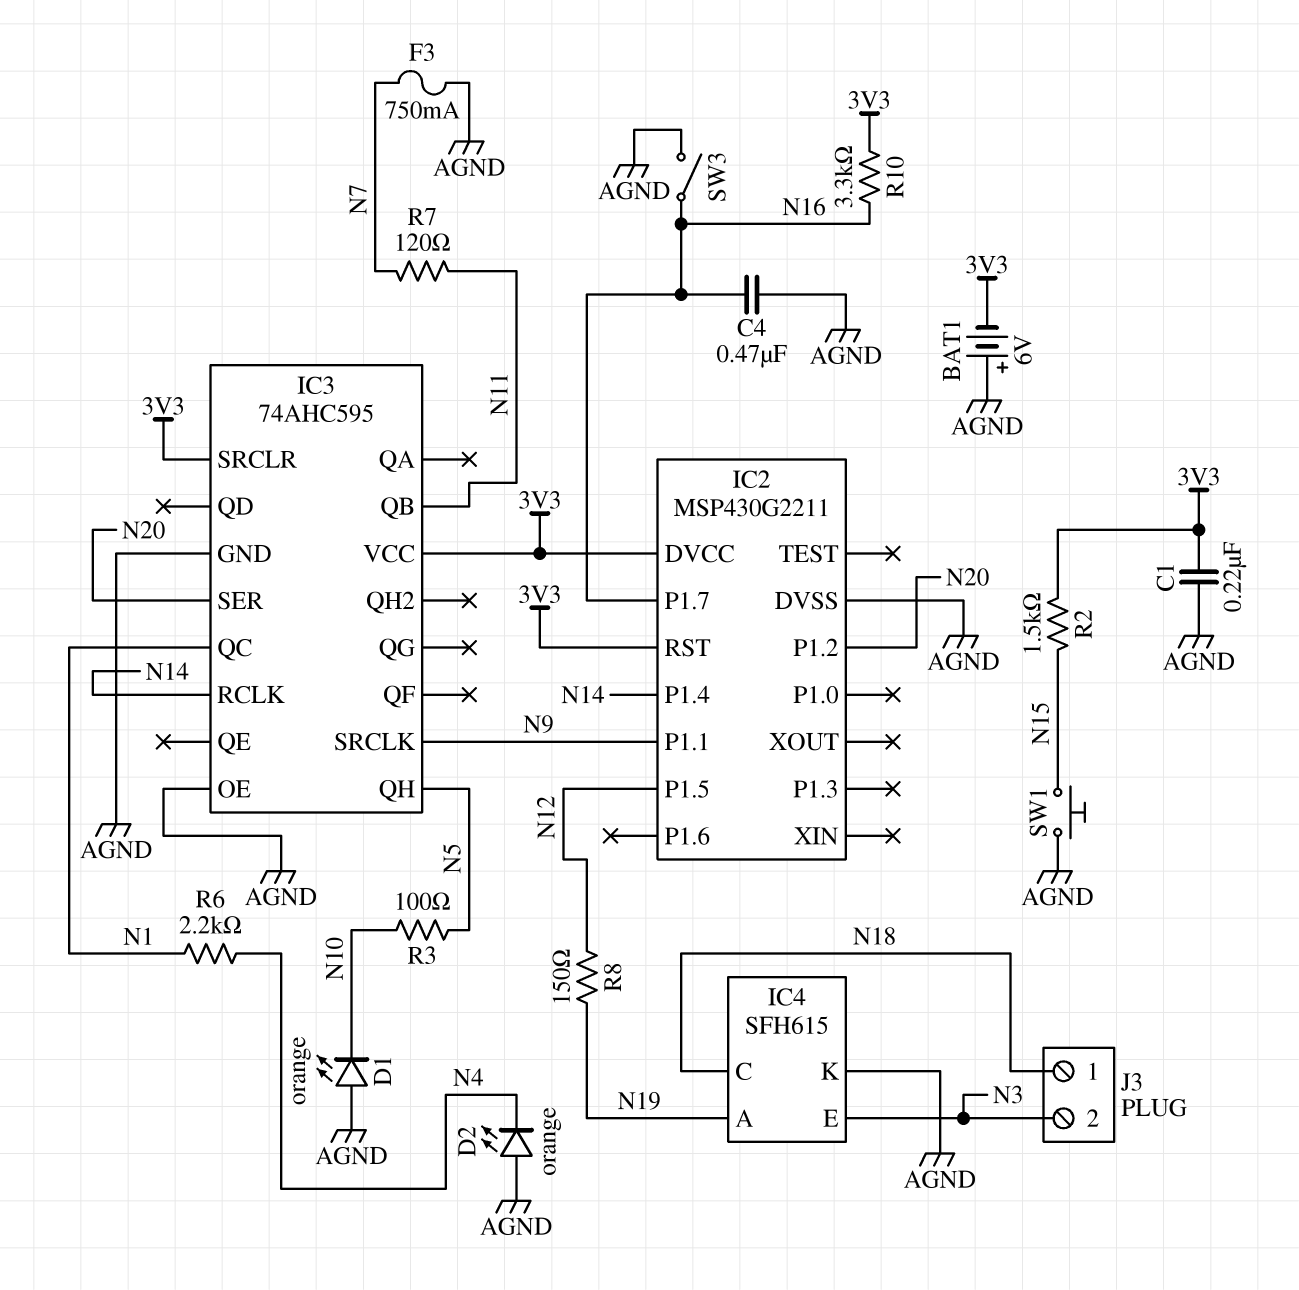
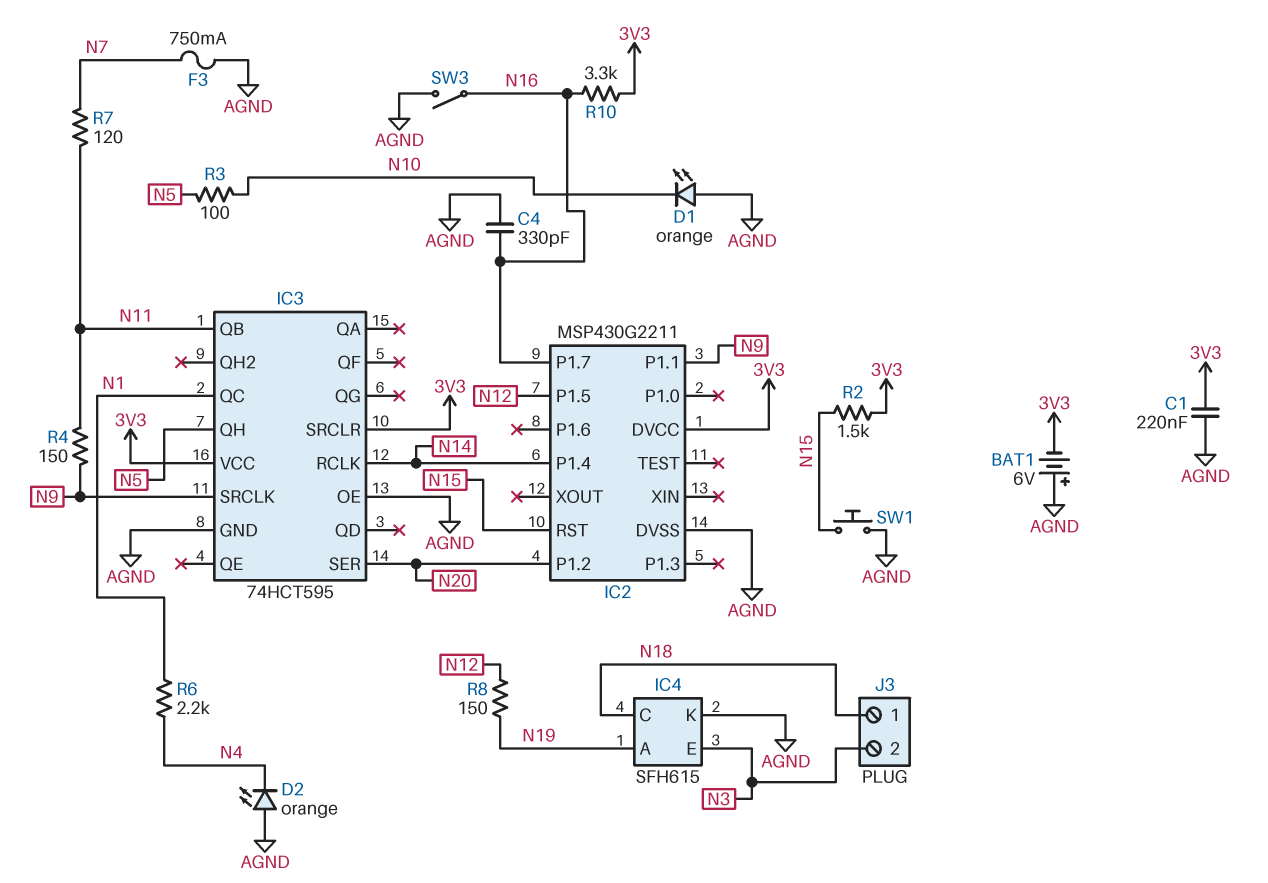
C4: 470nF (AGND, N16) -> 330pF (AGND, N16)
IC2 pin RST: 3V3 -> N15
IC3: 74AHC595 -> 74HCT595
R4: none -> 150 (N9, N11)

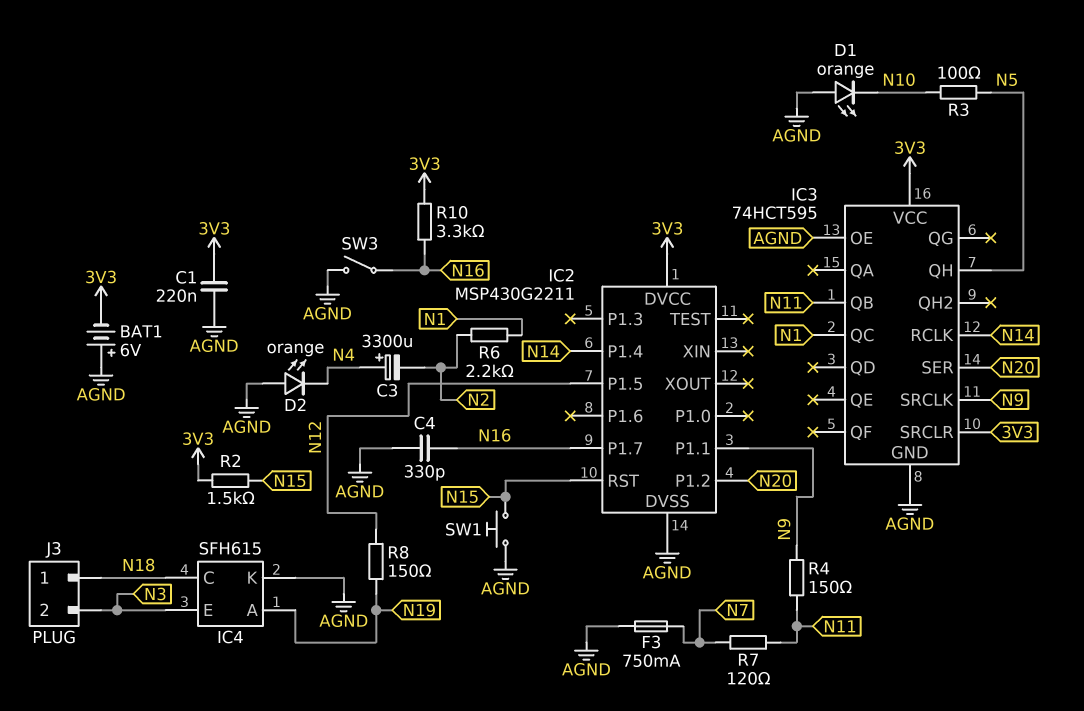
C3: none -> 3300uF (plus N4, minus N2)
R6: 2.2k (N1, N4) -> 2.2k (N1, N2)

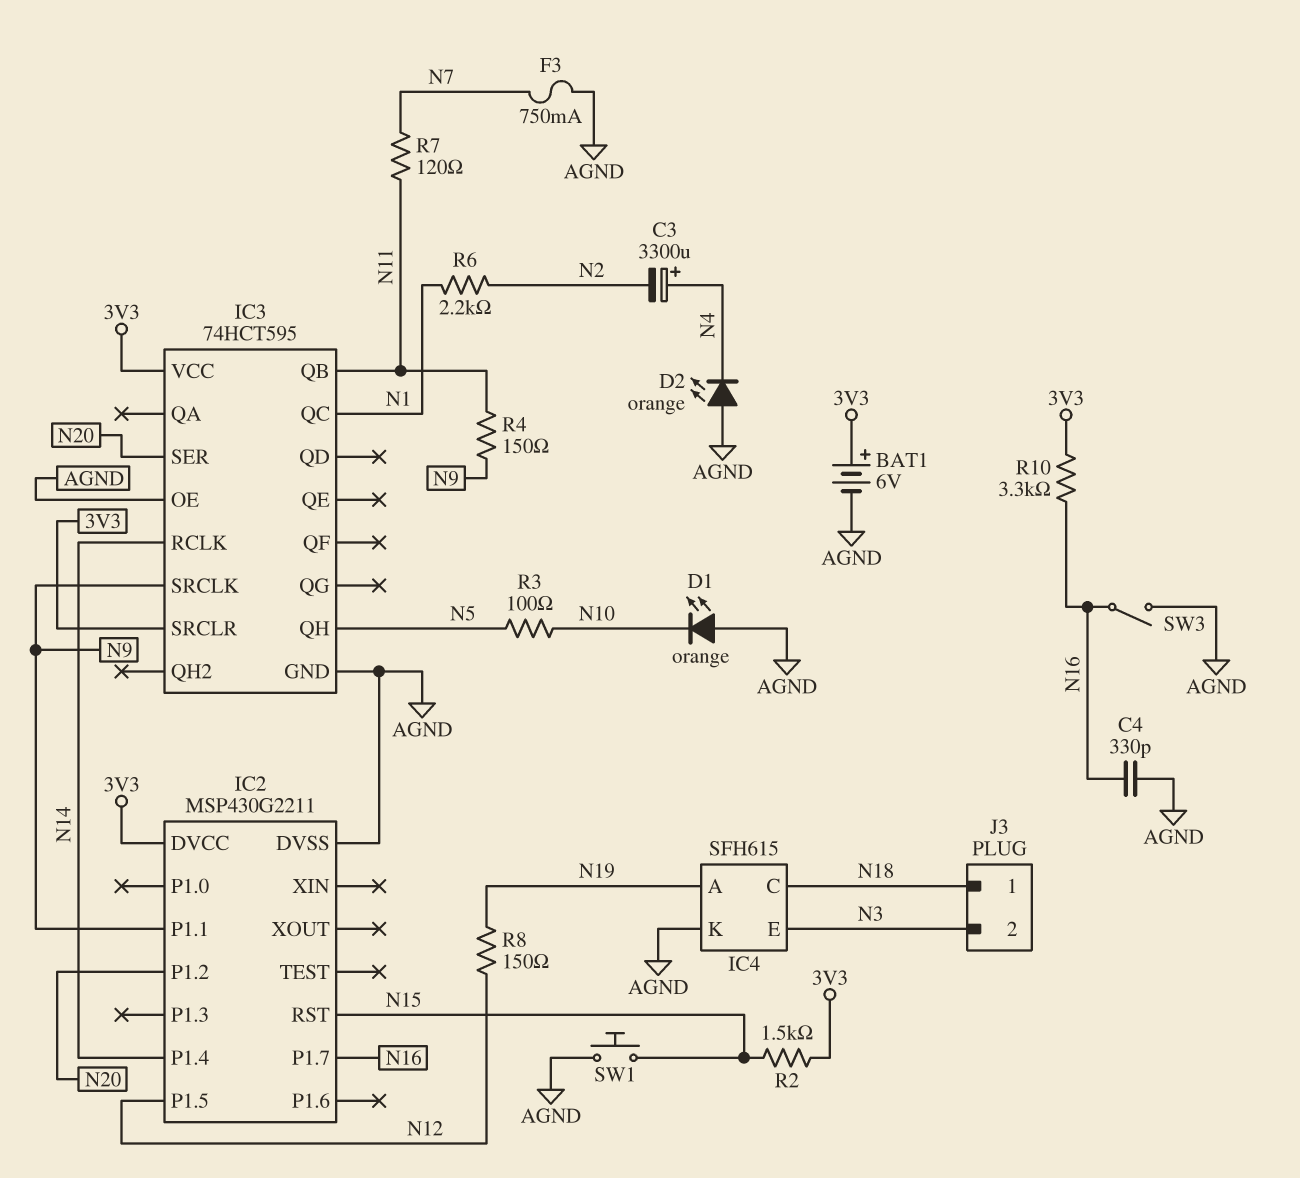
BAT1: 6V (plus AGND, minus 3V3) -> 6V (plus 3V3, minus AGND)
C1: 220nF (3V3, AGND) -> none

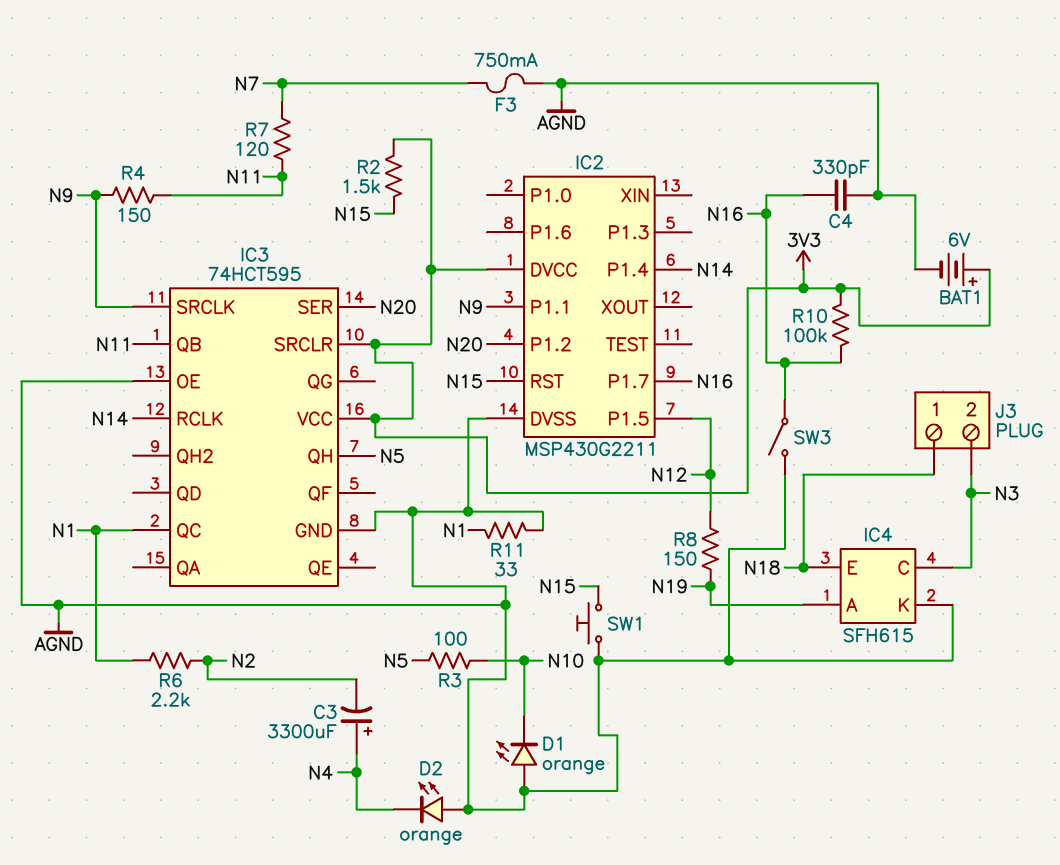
IC4 pin C: N18 -> N3
IC4 pin E: N3 -> N18
R10: 3.3k (3V3, N16) -> 100k (3V3, N16)
R11: none -> 33 (AGND, N1)

